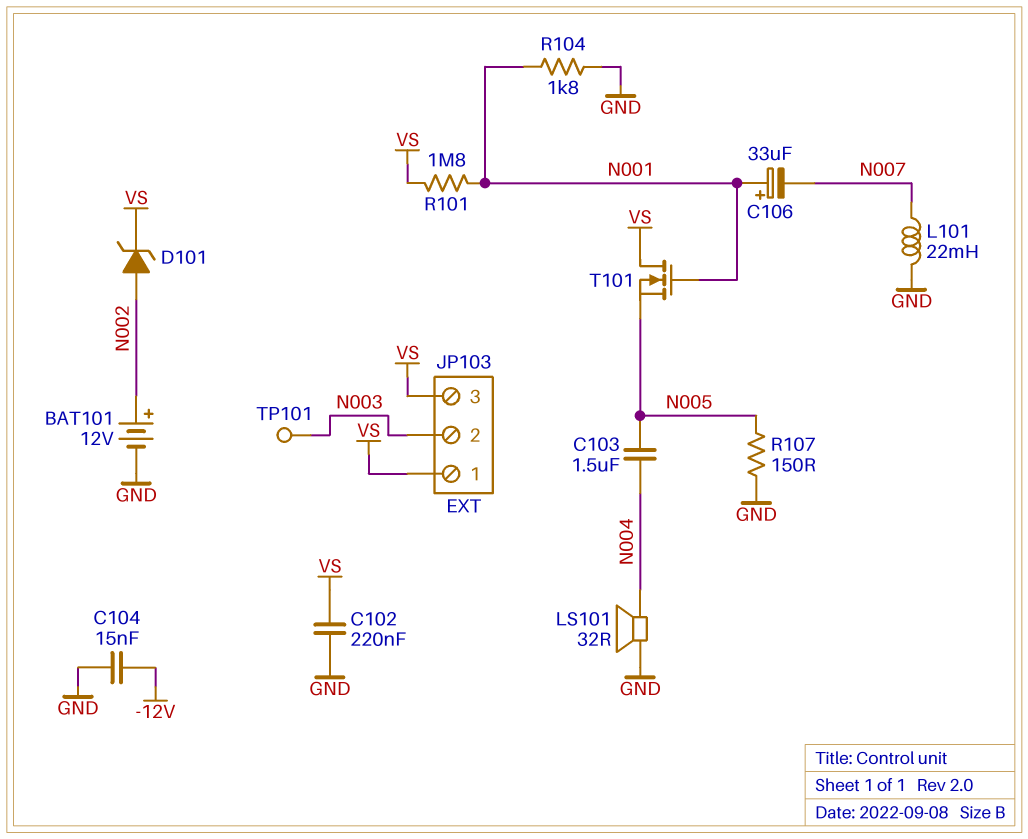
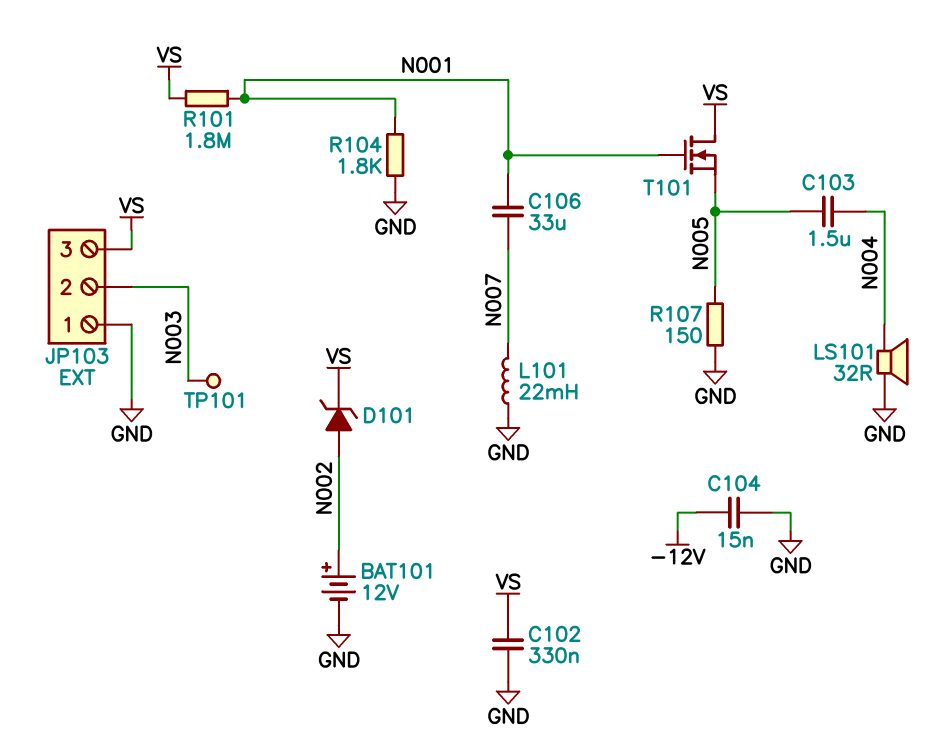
C102: 220nF (GND, VS) -> 330nF (GND, VS)
C106: 33uF (plus N001, minus N007) -> 33uF (N001, N007)
JP103 pin 1: VS -> GND

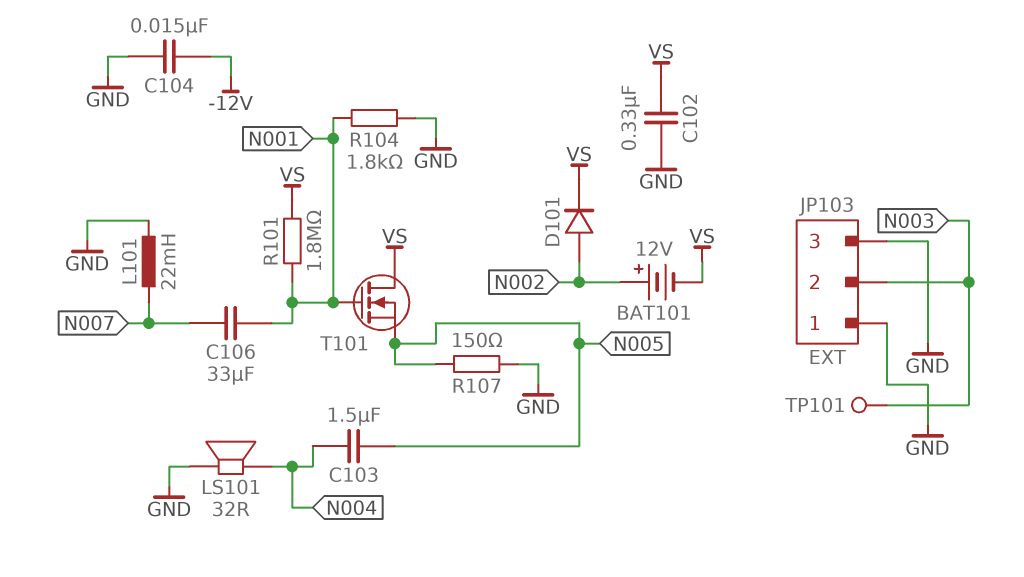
BAT101: 12V (plus N002, minus GND) -> 12V (plus N002, minus VS)
D101: zener (A N002, K VS) -> diode (A N002, K VS)
JP103 pin 3: VS -> GND

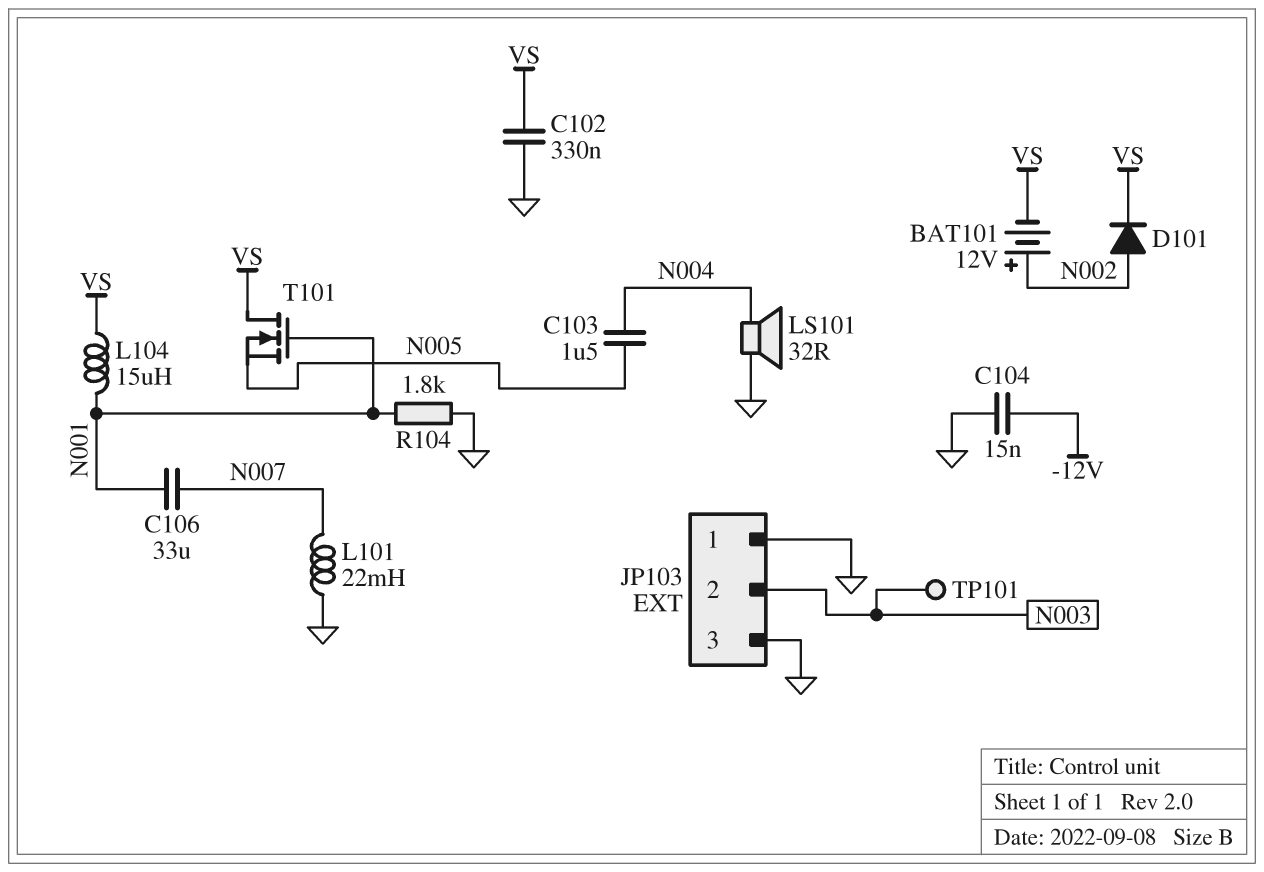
L104: none -> 15uH (N001, VS)
R101: 1.8M (N001, VS) -> none
R107: 150 (GND, N005) -> none

